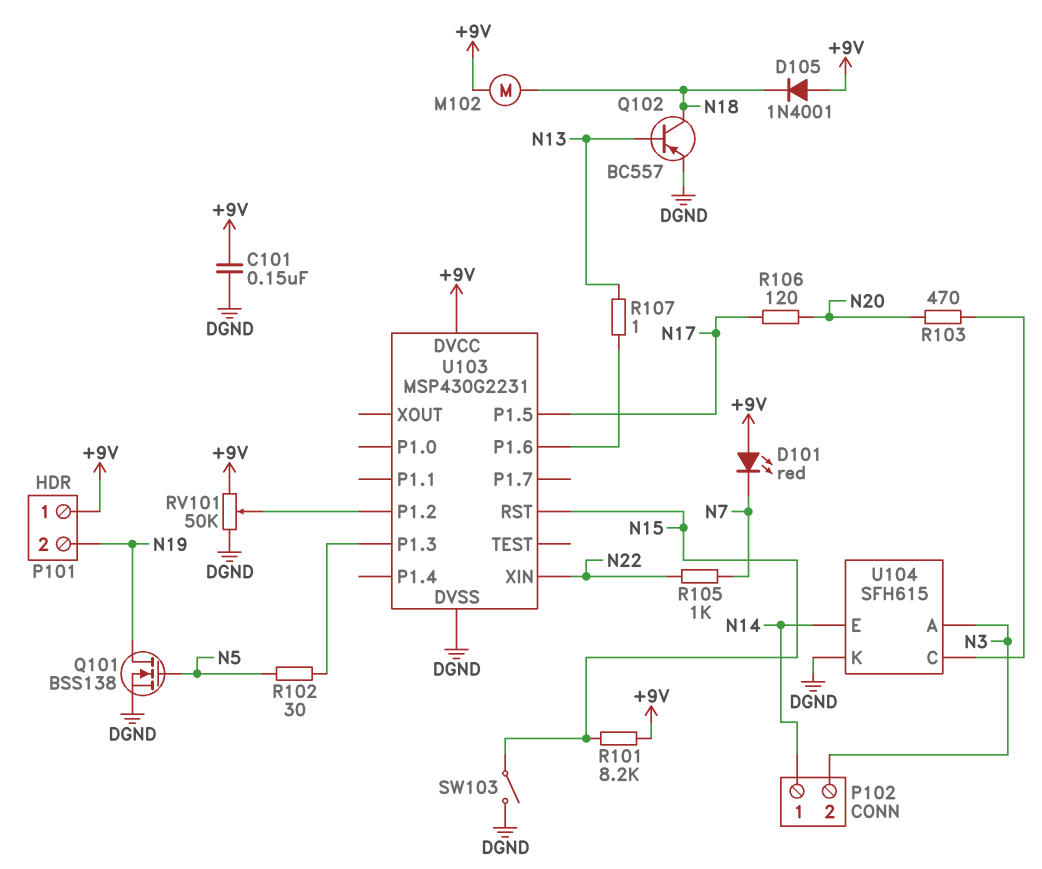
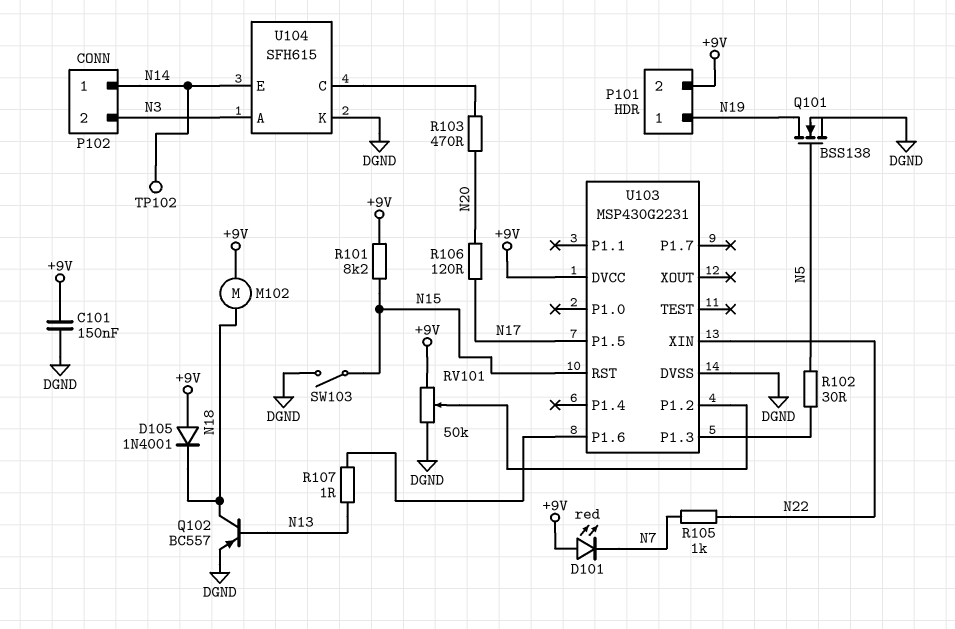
P101 pin 1: +9V -> N19
P101 pin 2: N19 -> +9V
TP102: none -> test point (N14)

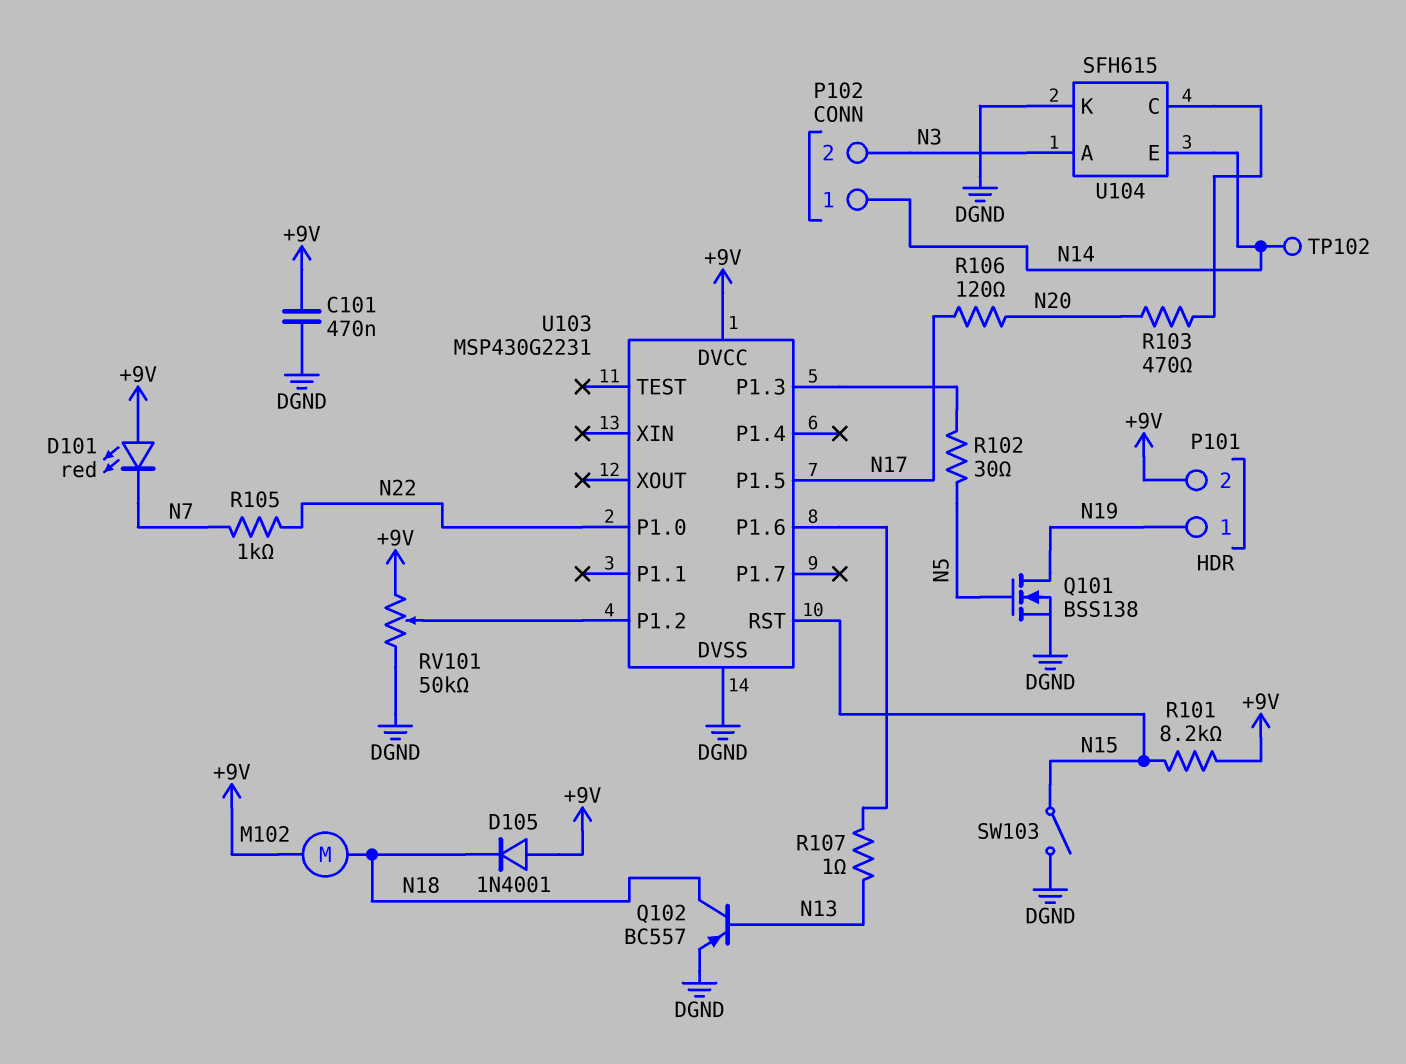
C101: 150nF (+9V, DGND) -> 470nF (+9V, DGND)
U103 pin P1.0: none -> N22
U103 pin XIN: N22 -> none

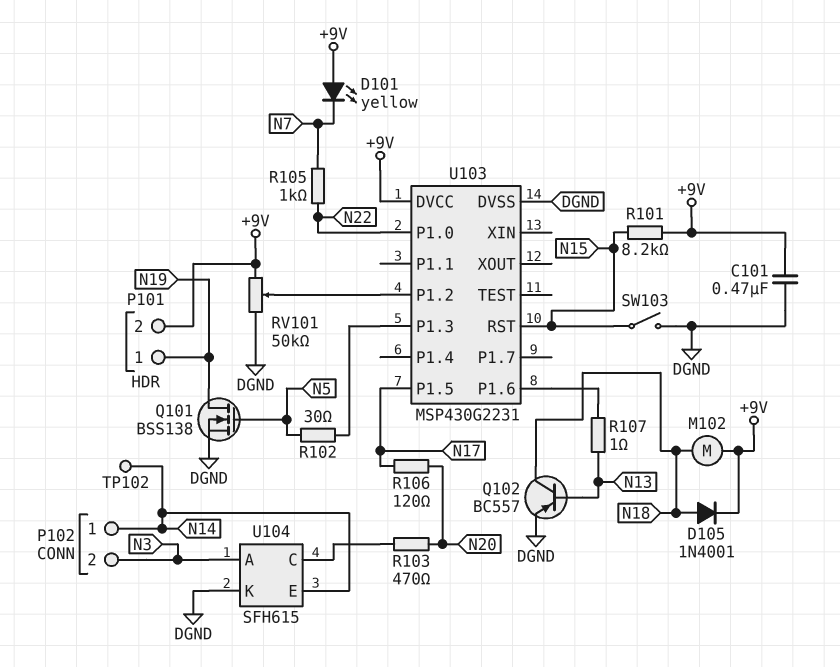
D101: LED red (A +9V, K N7) -> LED yellow (A +9V, K N7)
D105: diode 1N4001 (A +9V, K N18) -> diode 1N4001 (A N18, K +9V)

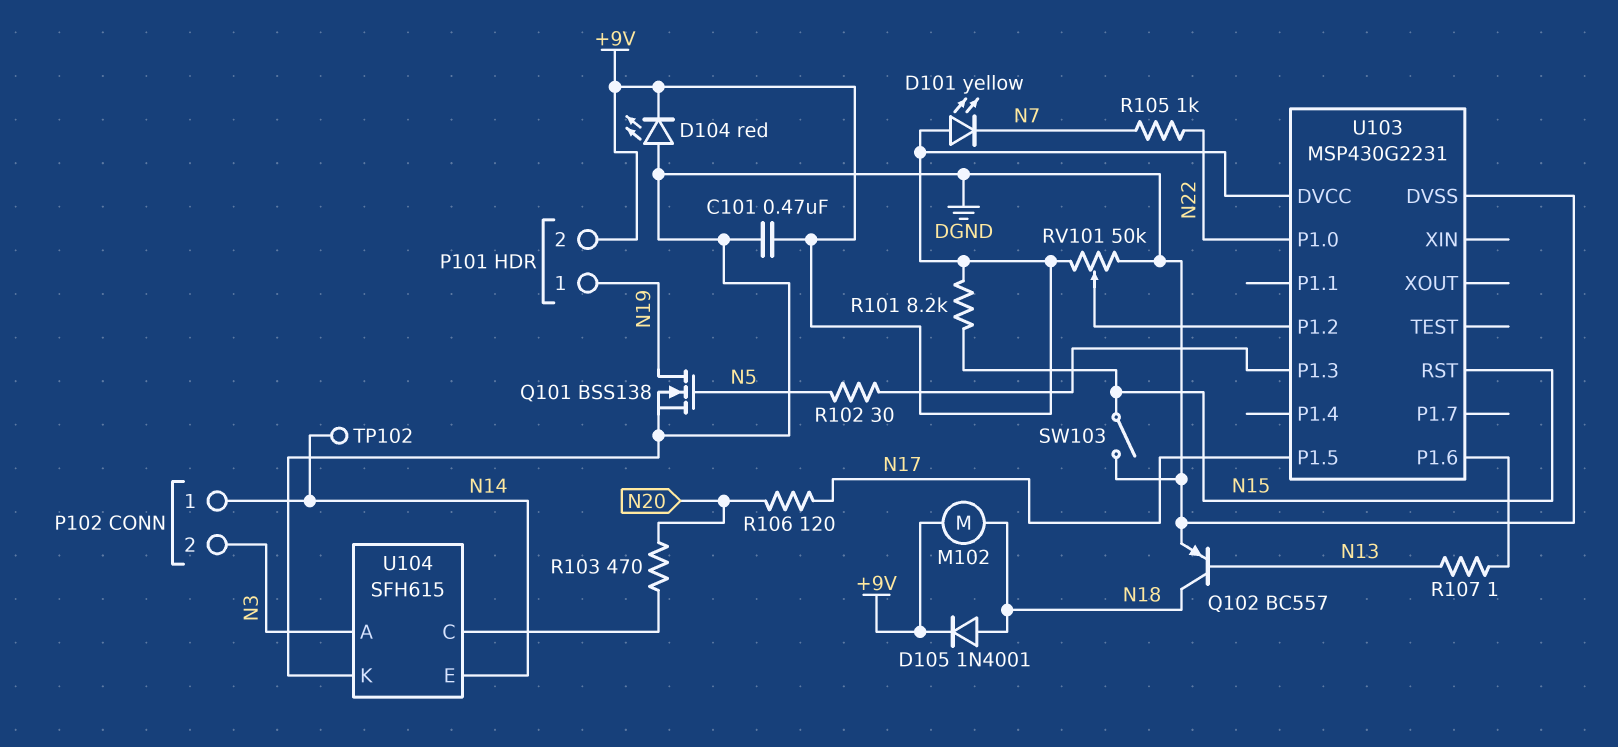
D104: none -> LED red (A DGND, K +9V)

